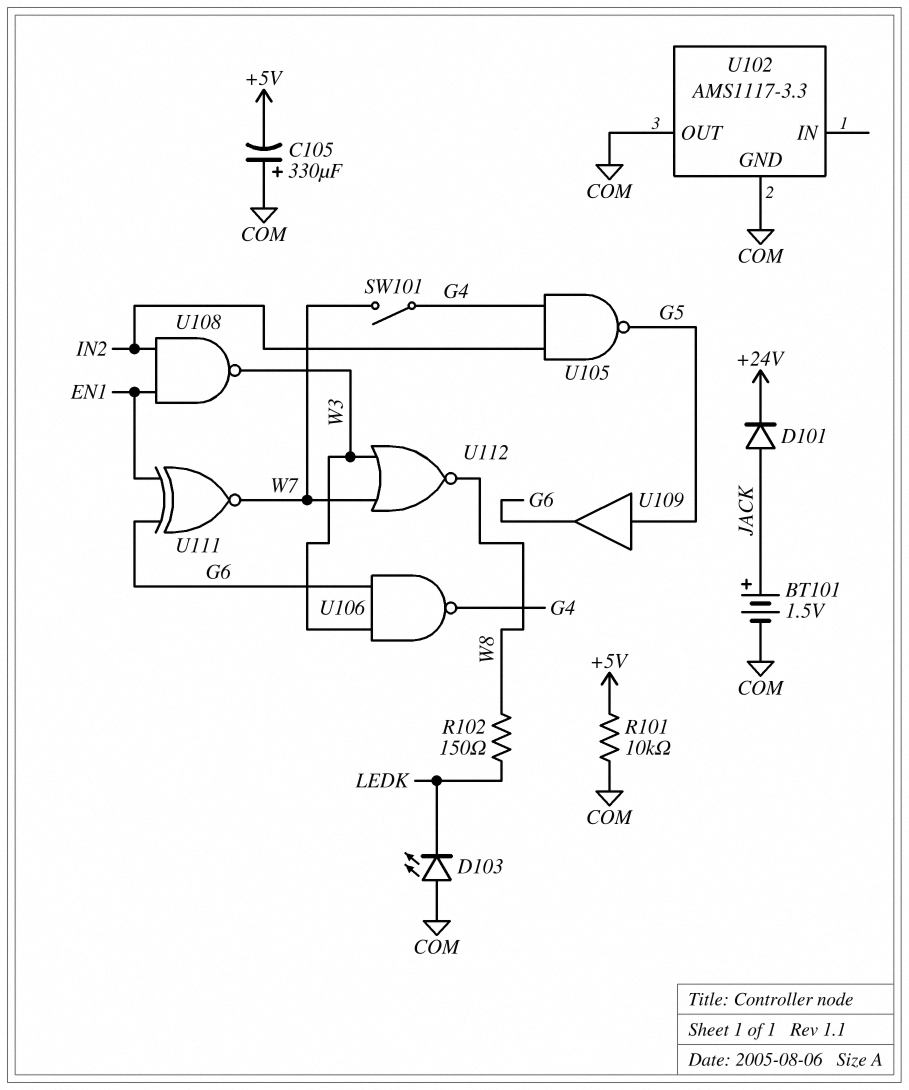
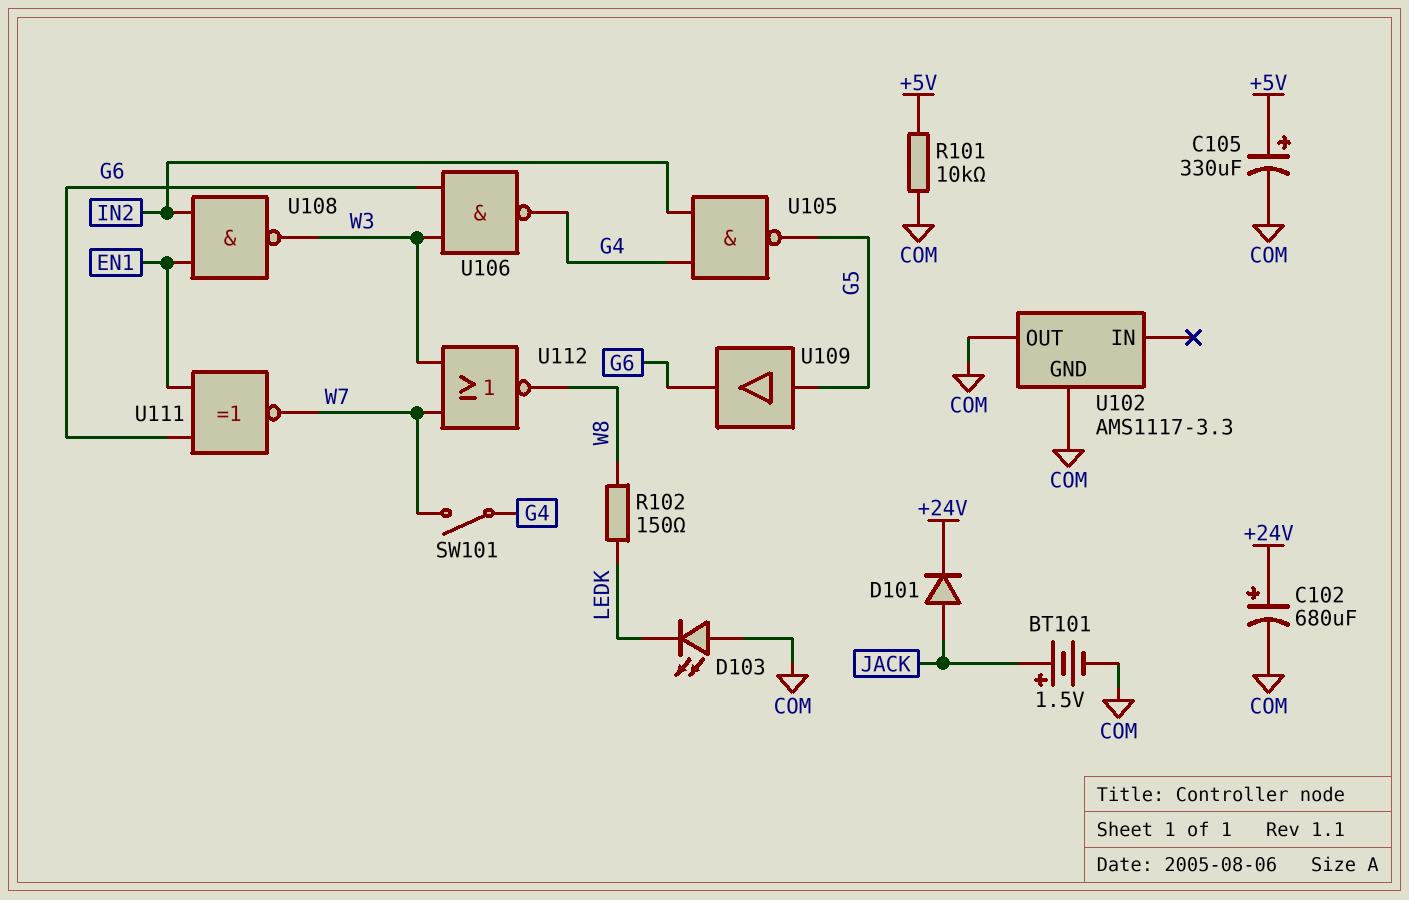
C102: none -> 680uF (plus +24V, minus COM)
C105: 330uF (plus COM, minus +5V) -> 330uF (plus +5V, minus COM)

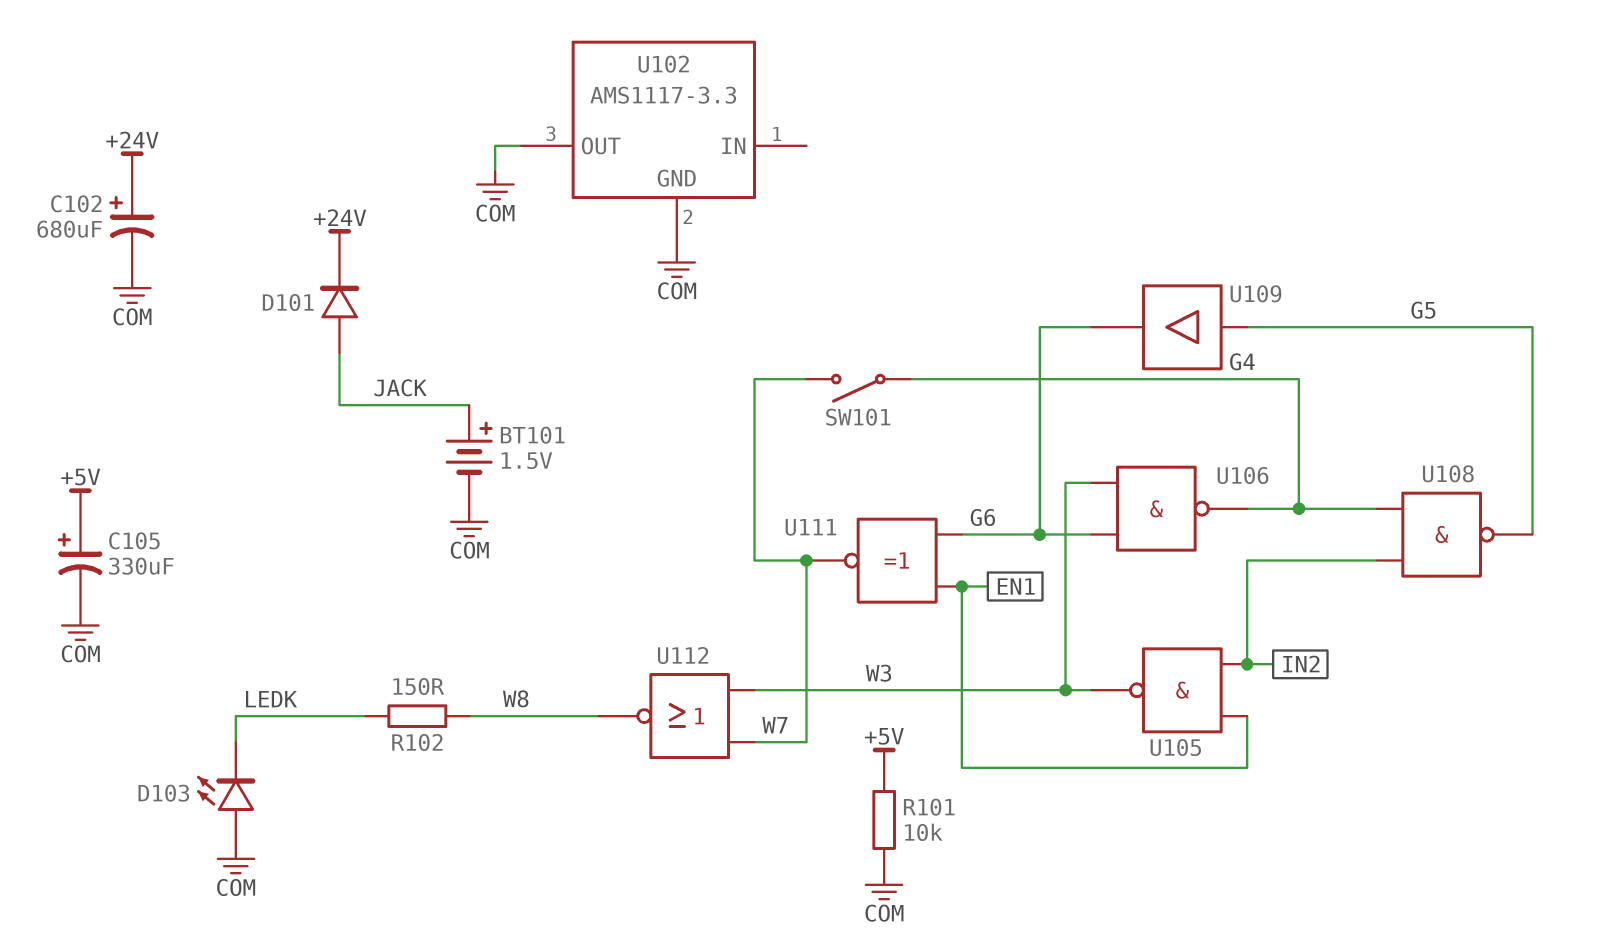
U105: NAND (in G4, in IN2, out G5) -> NAND (in EN1, in IN2, out W3)
U108: NAND (in EN1, in IN2, out W3) -> NAND (in G4, in IN2, out G5)

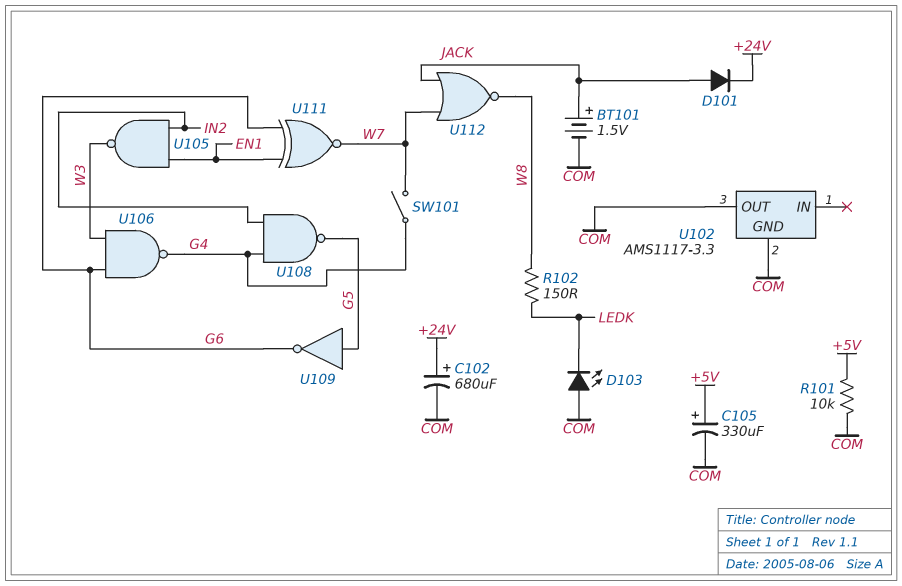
U109: buffer (in G5, out G6) -> NOT (in G5, out G6)
U112: NOR (in W3, in W7, out W8) -> NOR (in JACK, in W7, out W8)

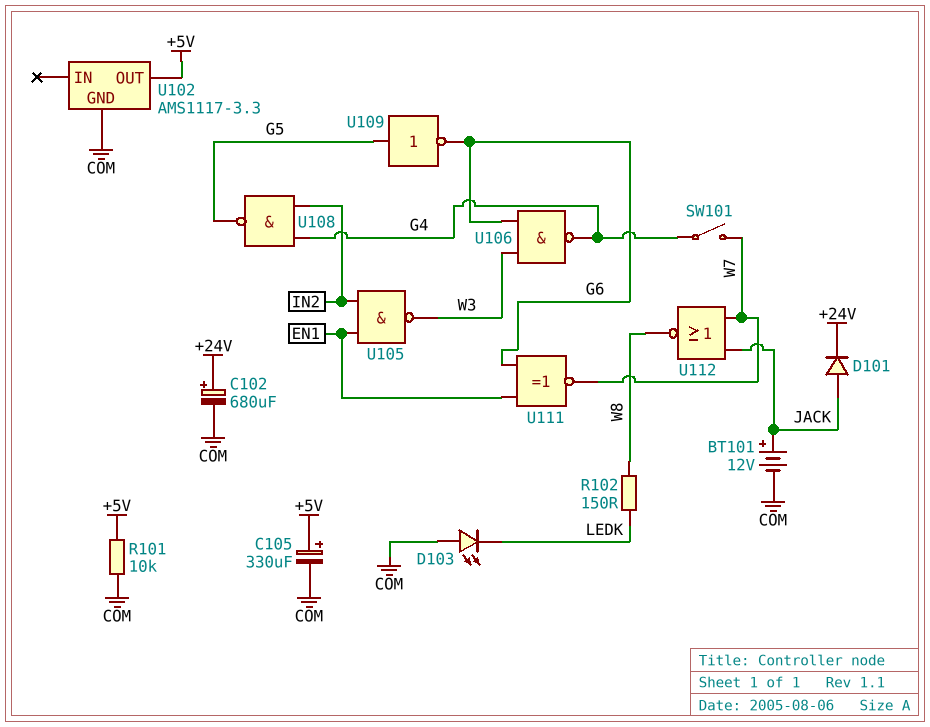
BT101: 1.5V (plus JACK, minus COM) -> 12V (plus JACK, minus COM)
U102 pin OUT: COM -> +5V

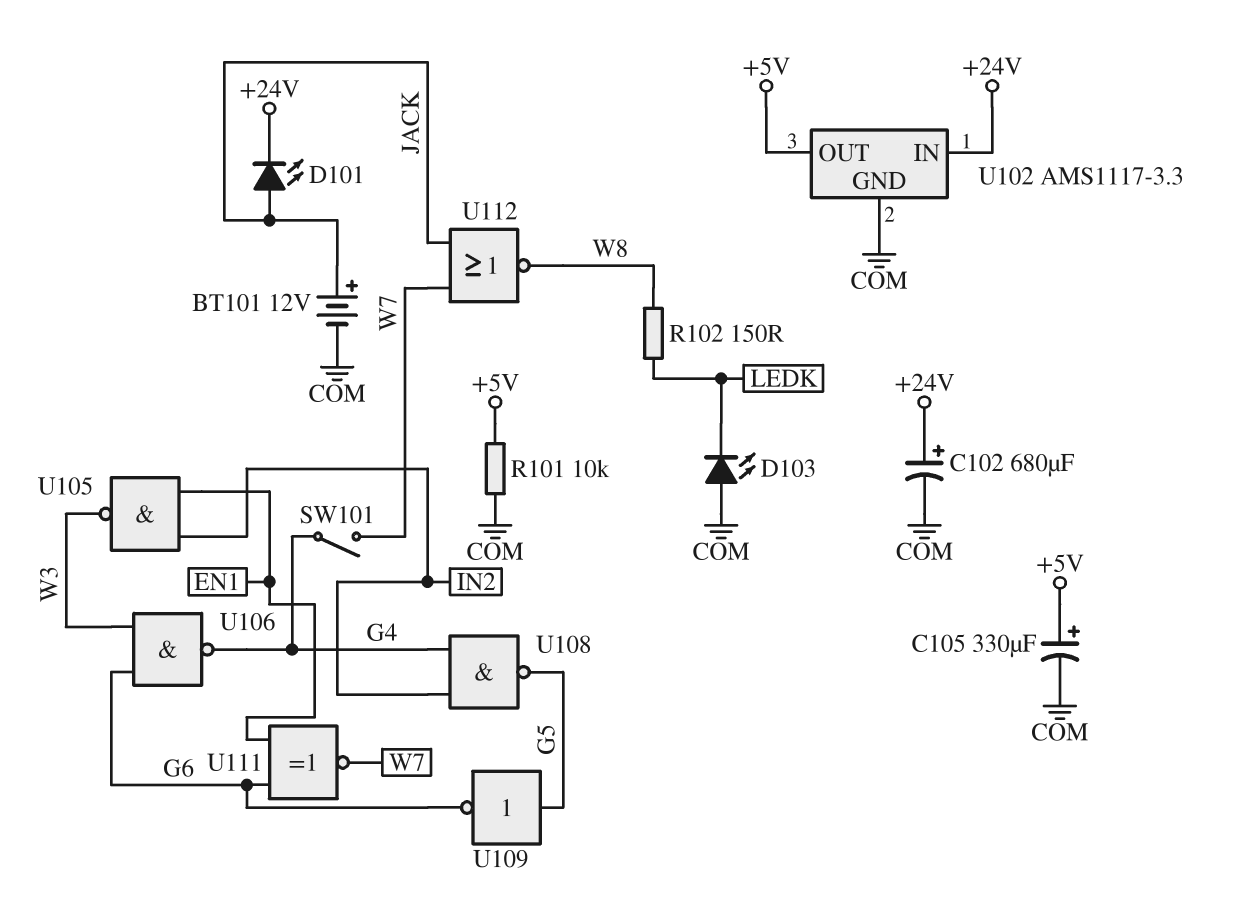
D101: diode (A JACK, K +24V) -> LED (A JACK, K +24V)
U102 pin IN: none -> +24V

